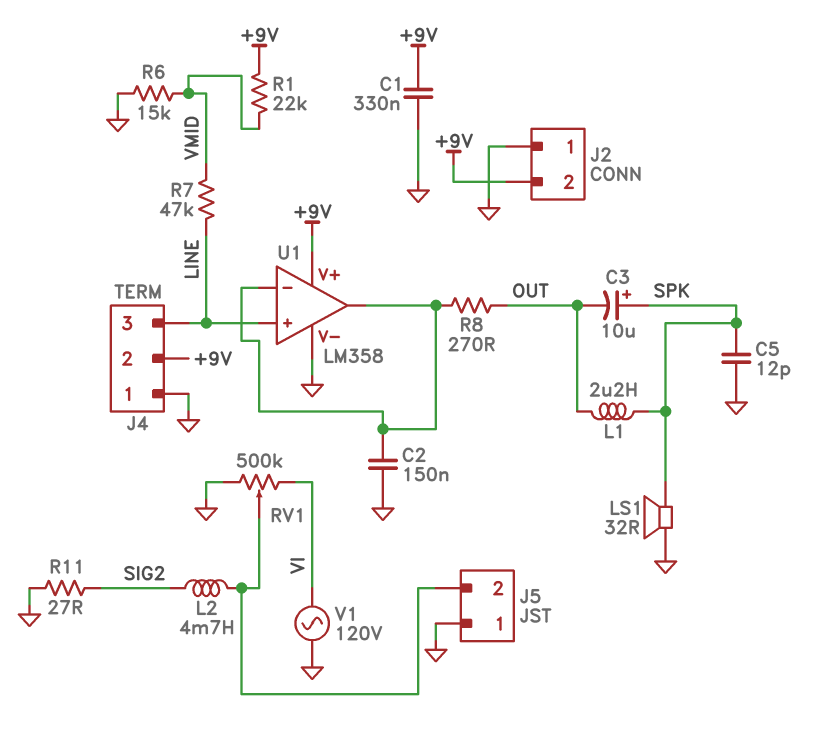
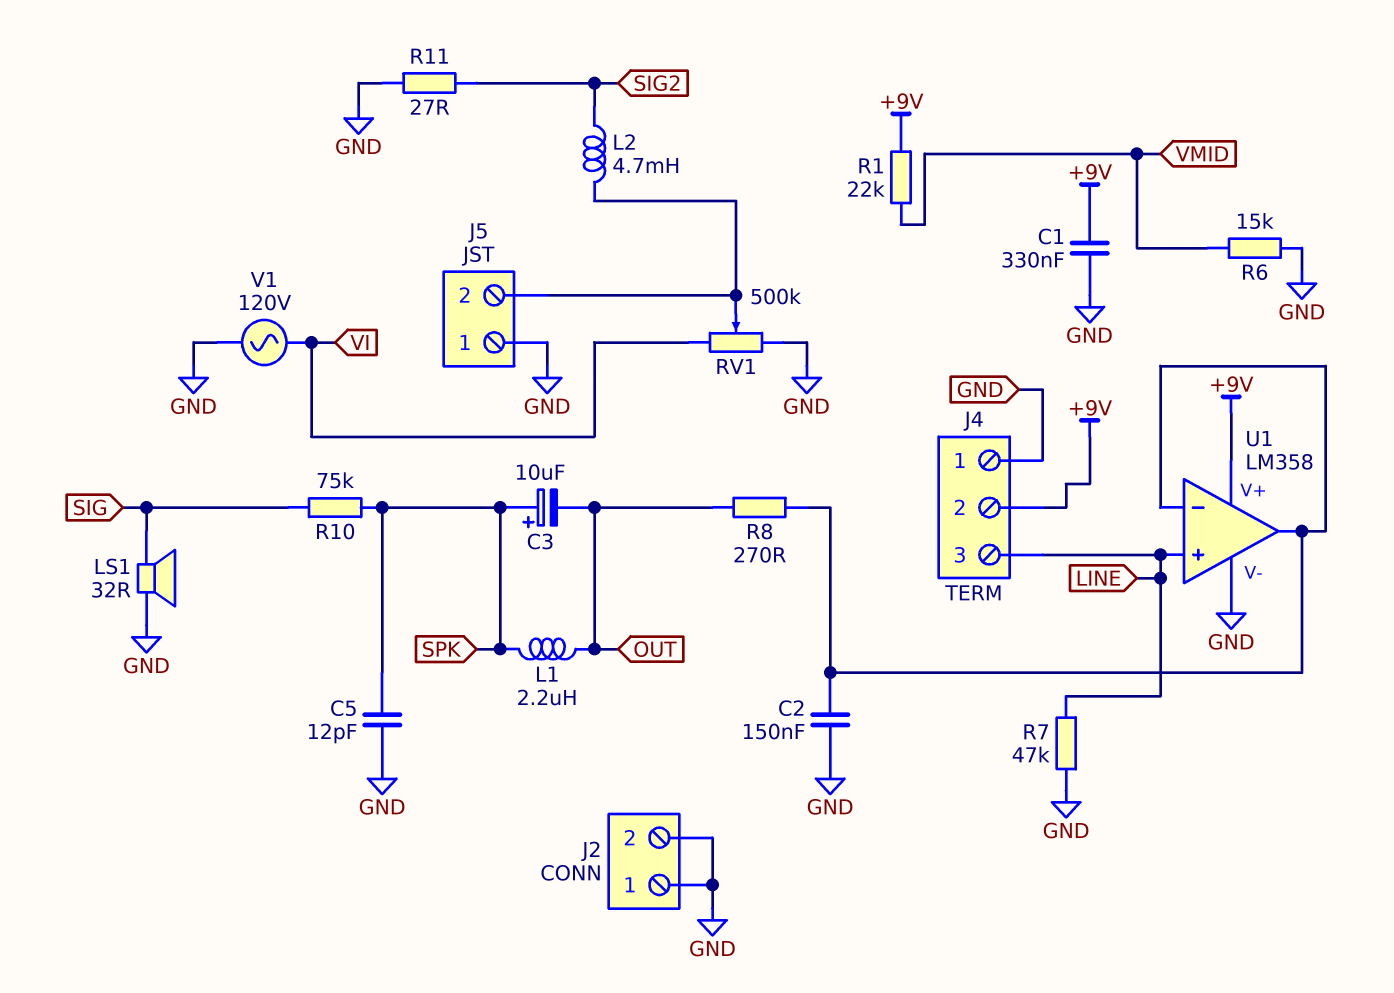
J2 pin 2: +9V -> GND
LS1: speaker 32R (GND, SPK) -> speaker 32R (GND, SIG)
R7: 47k (LINE, VMID) -> 47k (GND, LINE)
R10: none -> 75k (SIG, SPK)

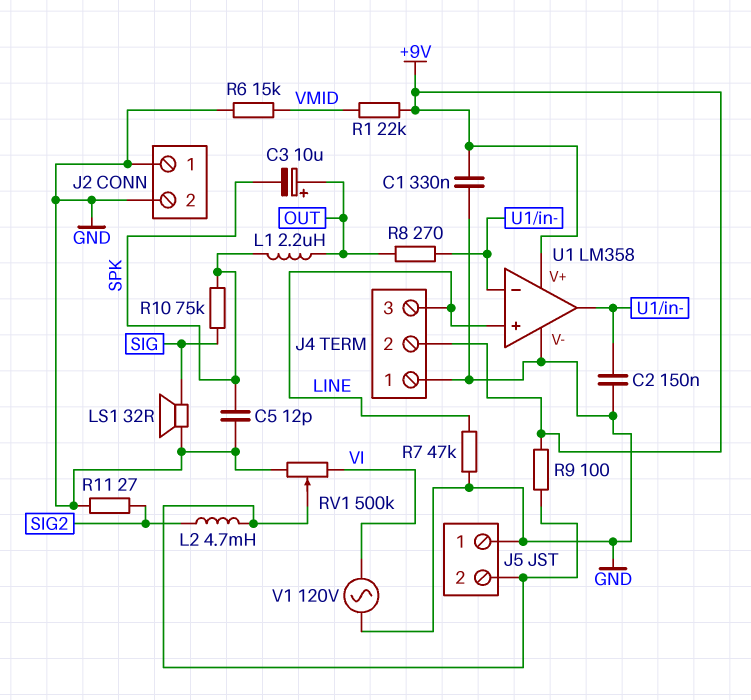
C3: 10uF (plus SPK, minus OUT) -> 10uF (plus OUT, minus SPK)
R9: none -> 100 (+9V, J5/2)

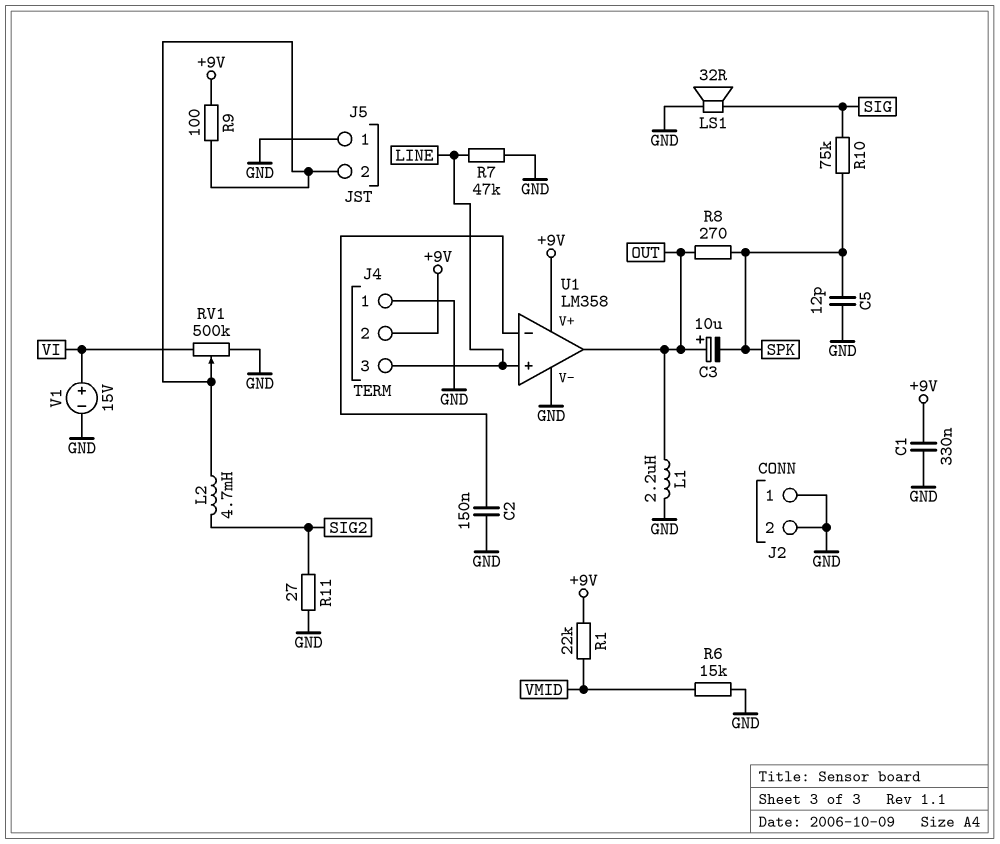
L1: 2.2uH (OUT, SPK) -> 2.2uH (GND, OUT)
R8: 270 (OUT, U1/in-) -> 270 (OUT, SPK)
U1 pin out: U1/in- -> OUT
V1: AC 120V (GND, VI) -> 15V (plus VI, minus GND)

